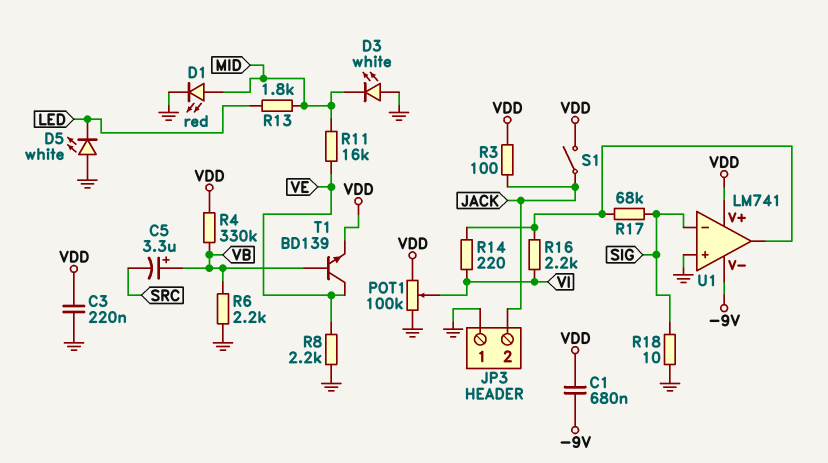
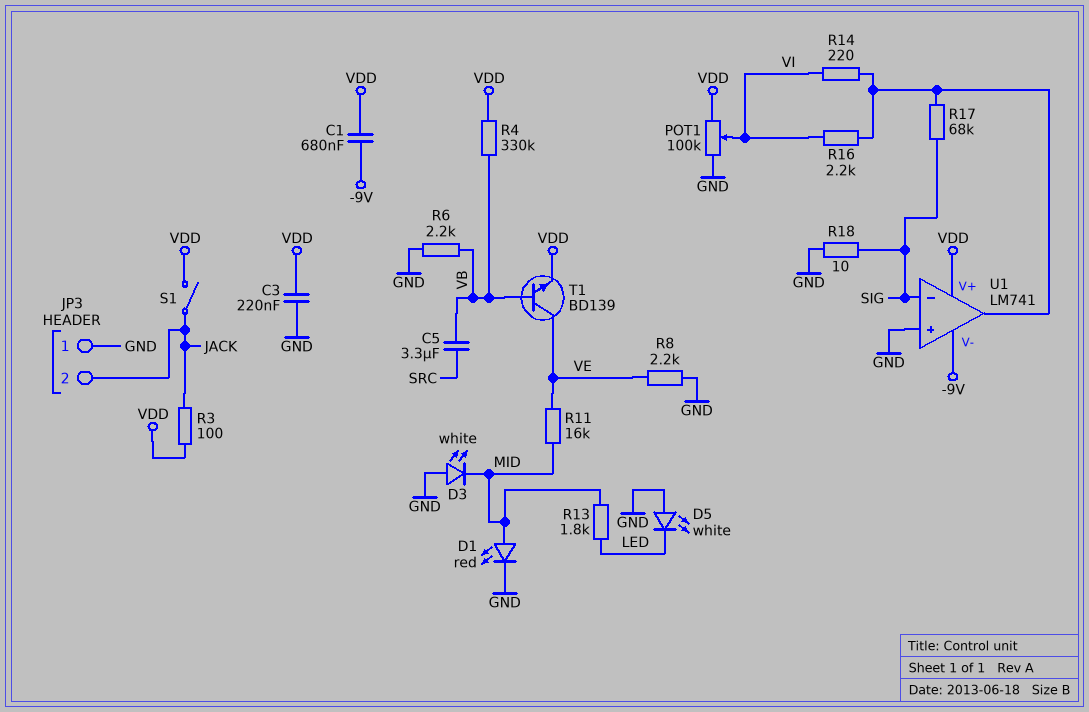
C5: 3.3uF (plus VB, minus SRC) -> 3.3uF (SRC, VB)

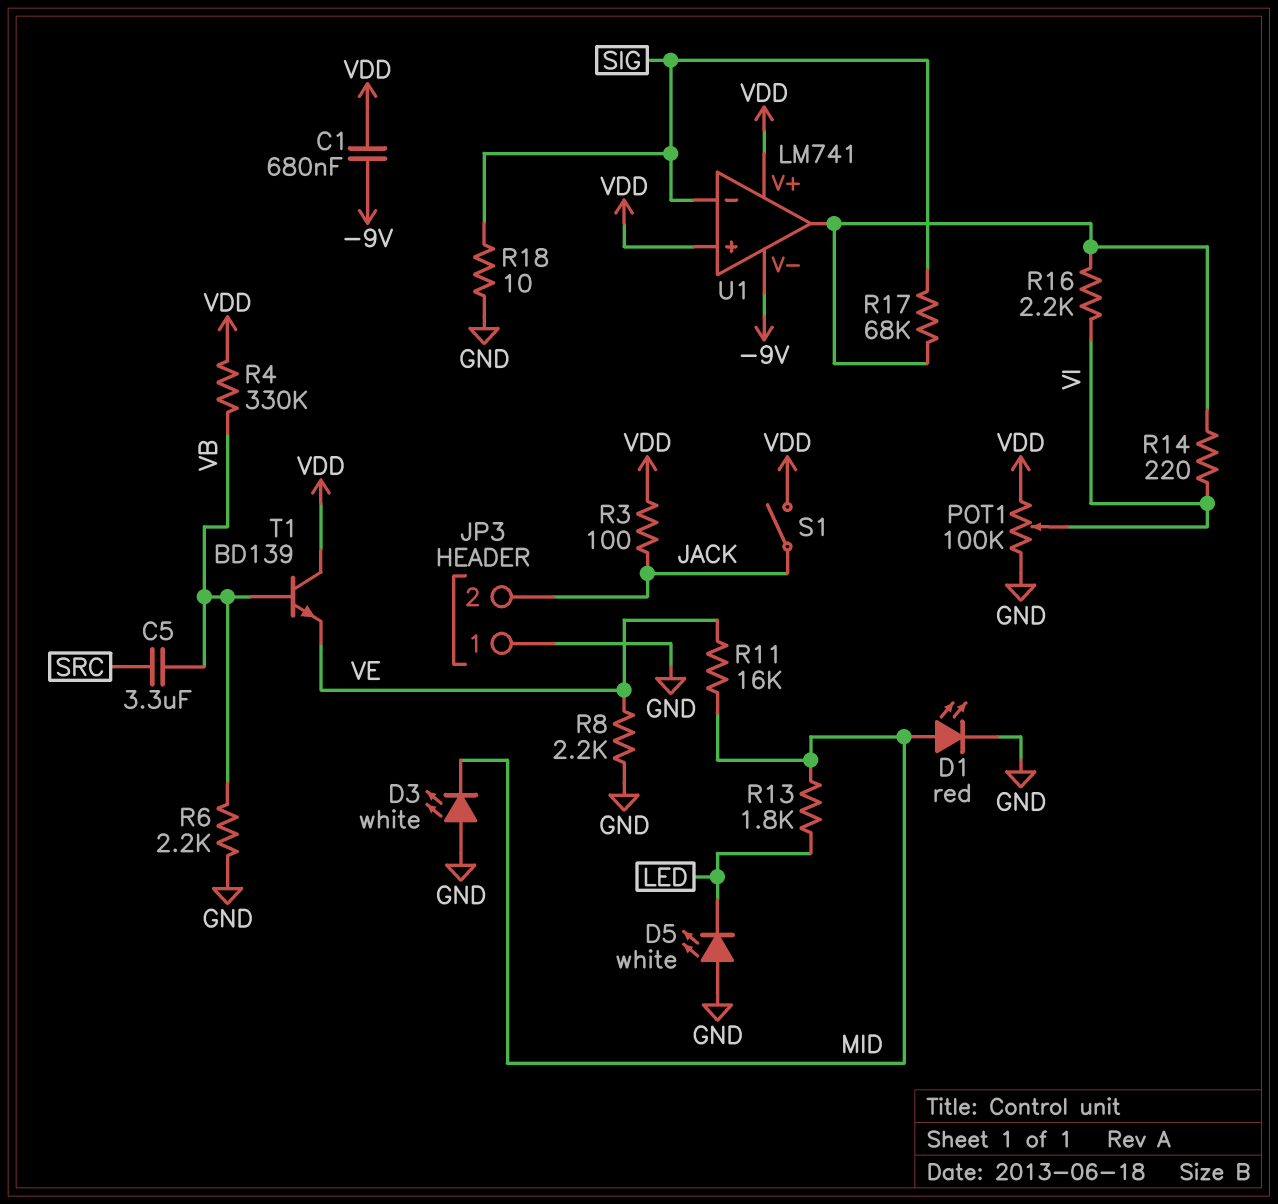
C3: 220nF (GND, VDD) -> none
T1: NPN BD139 (B VB, C VE, E VDD) -> NPN BD139 (B VB, C VDD, E VE)
U1 pin in+: GND -> VDD

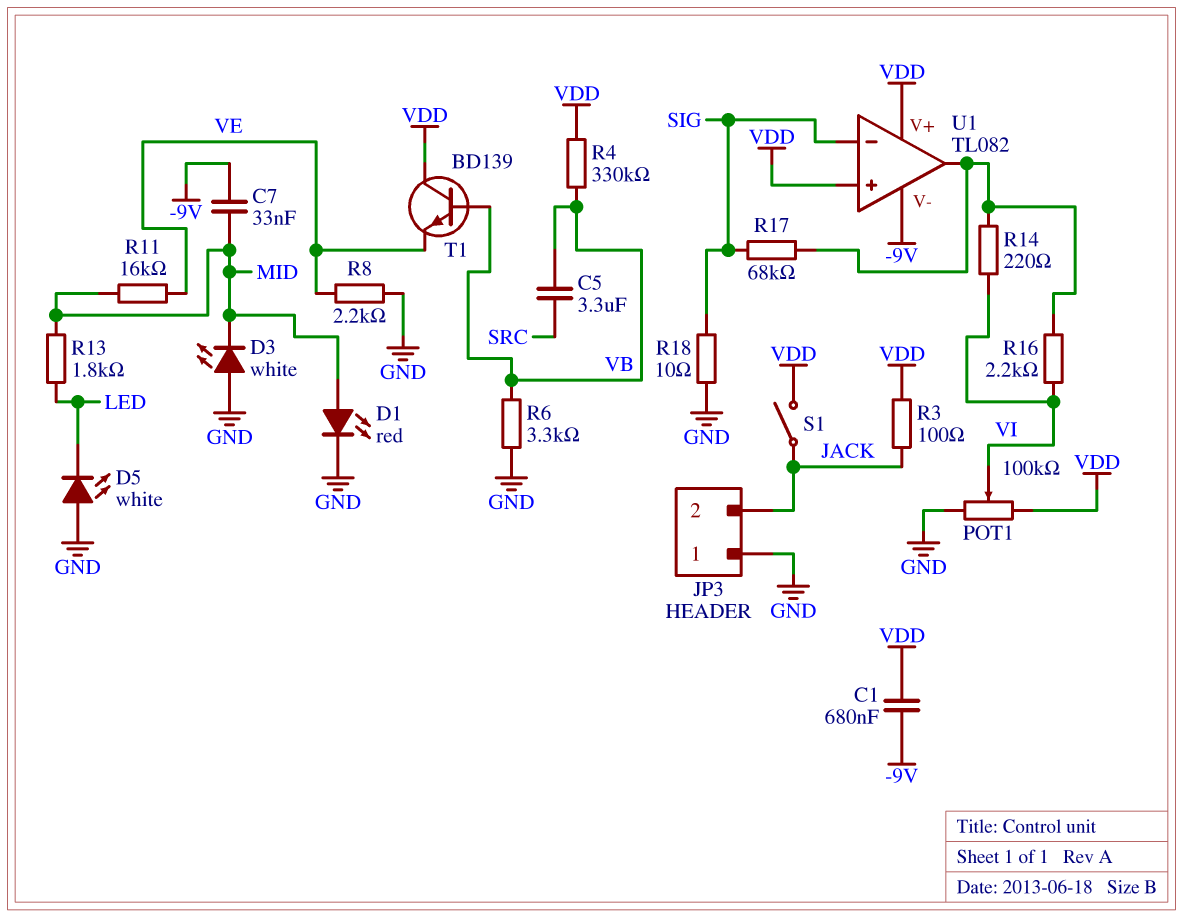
C7: none -> 33nF (-9V, MID)
R6: 2.2k (GND, VB) -> 3.3k (GND, VB)
U1: LM741 -> TL082

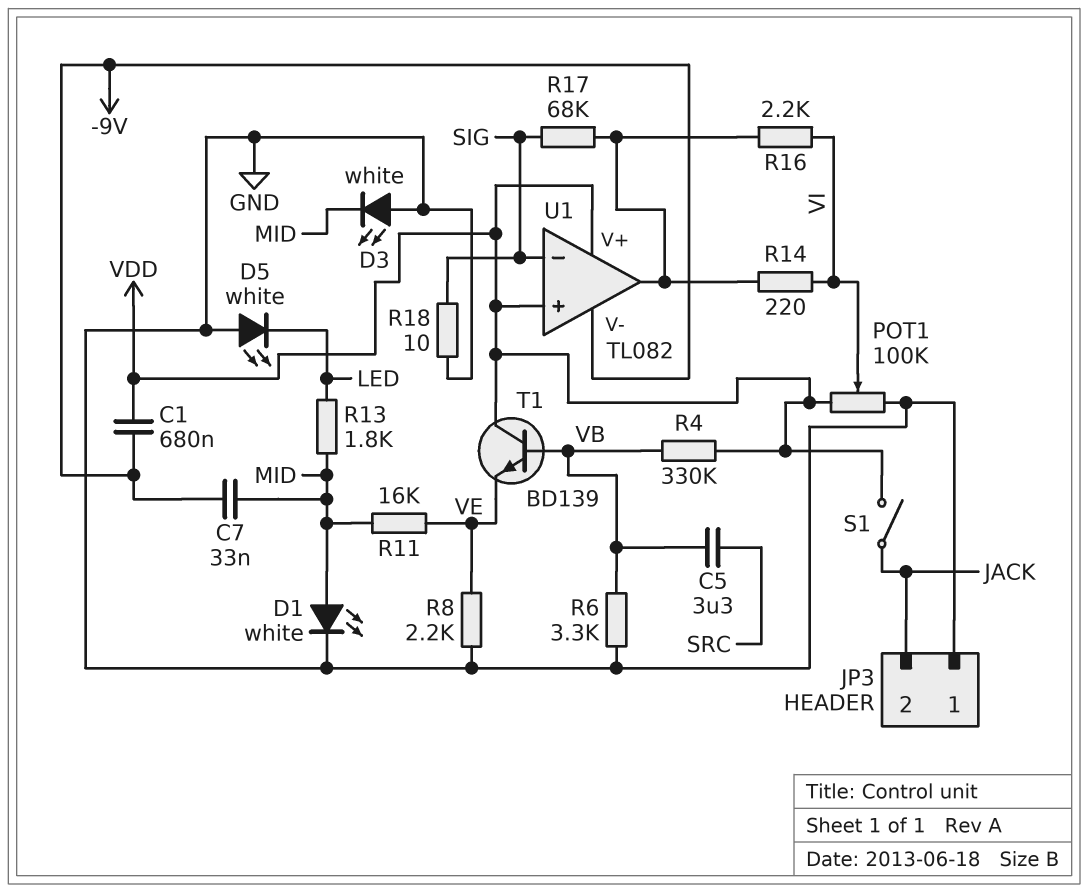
D1: LED red (A MID, K GND) -> LED white (A MID, K GND)
R3: 100 (JACK, VDD) -> none

